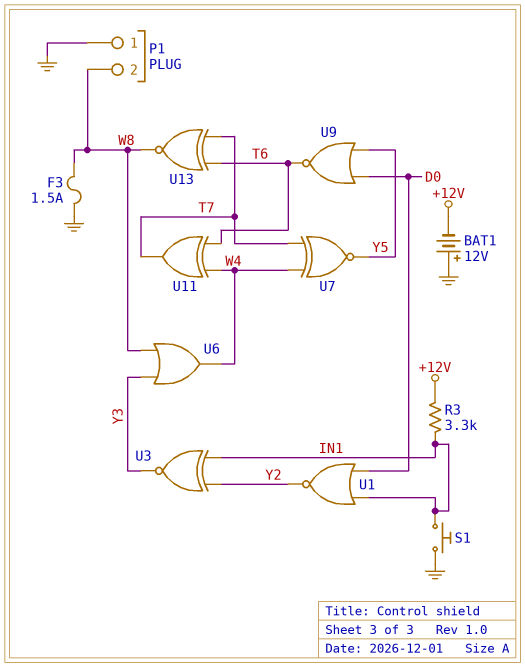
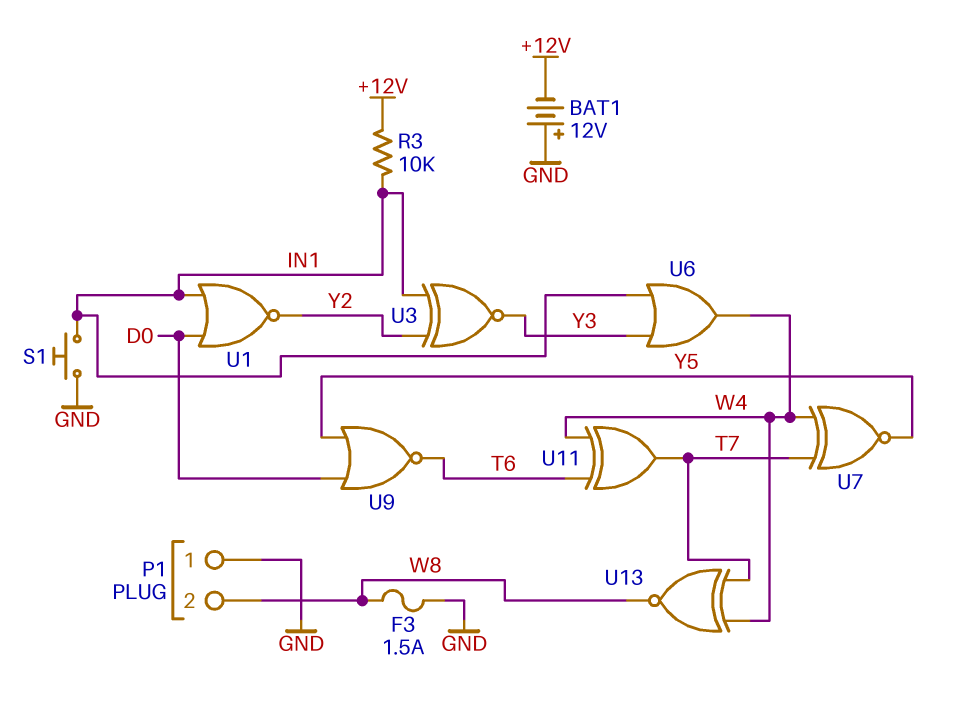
R3: 3.3k (+12V, IN1) -> 10k (+12V, IN1)
U6: OR (in W8, in Y3, out W4) -> OR (in IN1, in Y3, out W4)
U13: XNOR (in T6, in T7, out W8) -> XNOR (in T7, in W4, out W8)

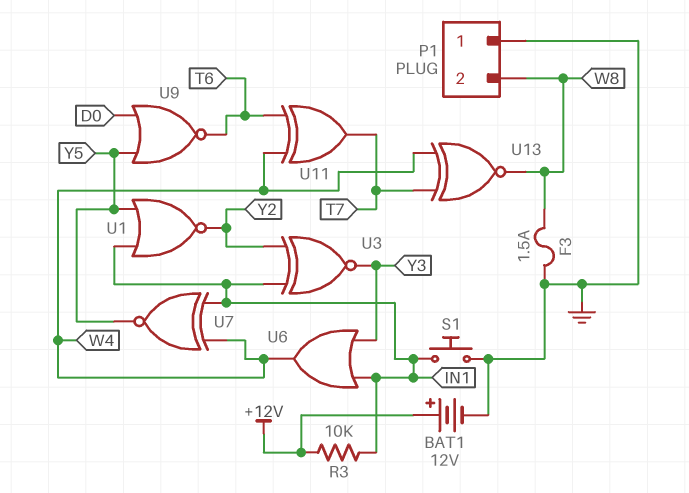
BAT1: 12V (plus GND, minus +12V) -> 12V (plus +12V, minus GND)
U1: NOR (in D0, in IN1, out Y2) -> NOR (in IN1, in Y5, out Y2)
U7: XNOR (in T7, in W4, out Y5) -> XNOR (in IN1, in W4, out Y5)

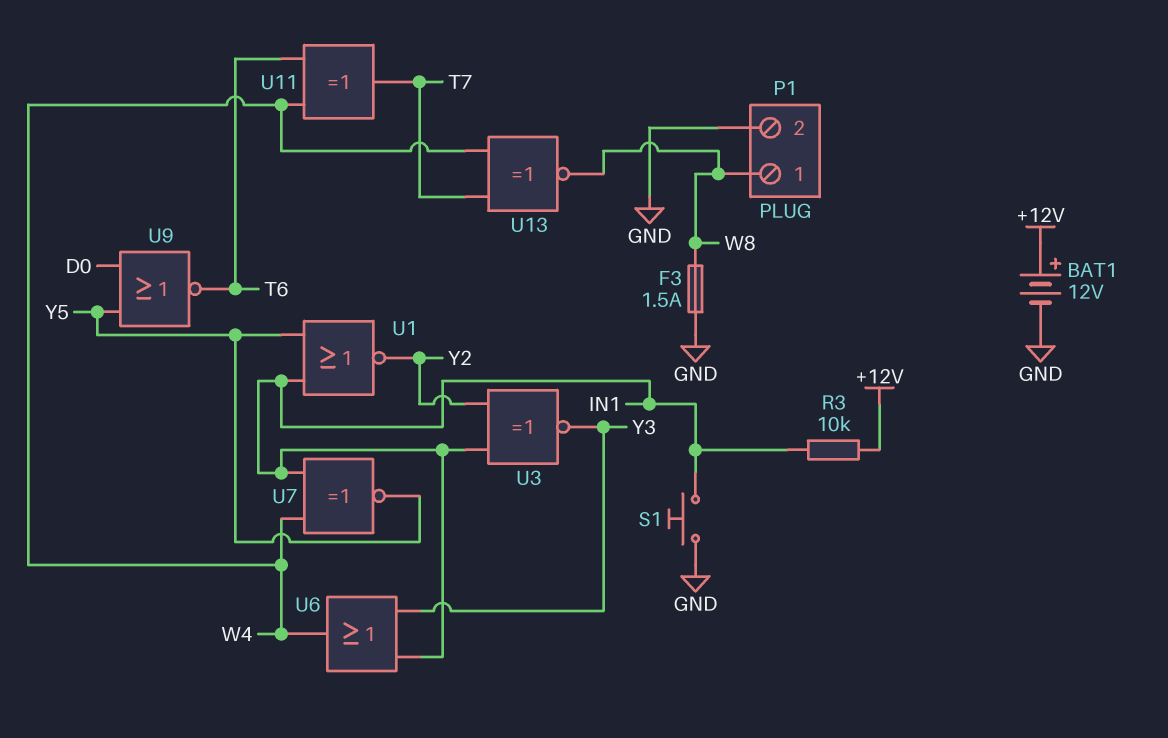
P1 pin 1: GND -> W8
P1 pin 2: W8 -> GND

